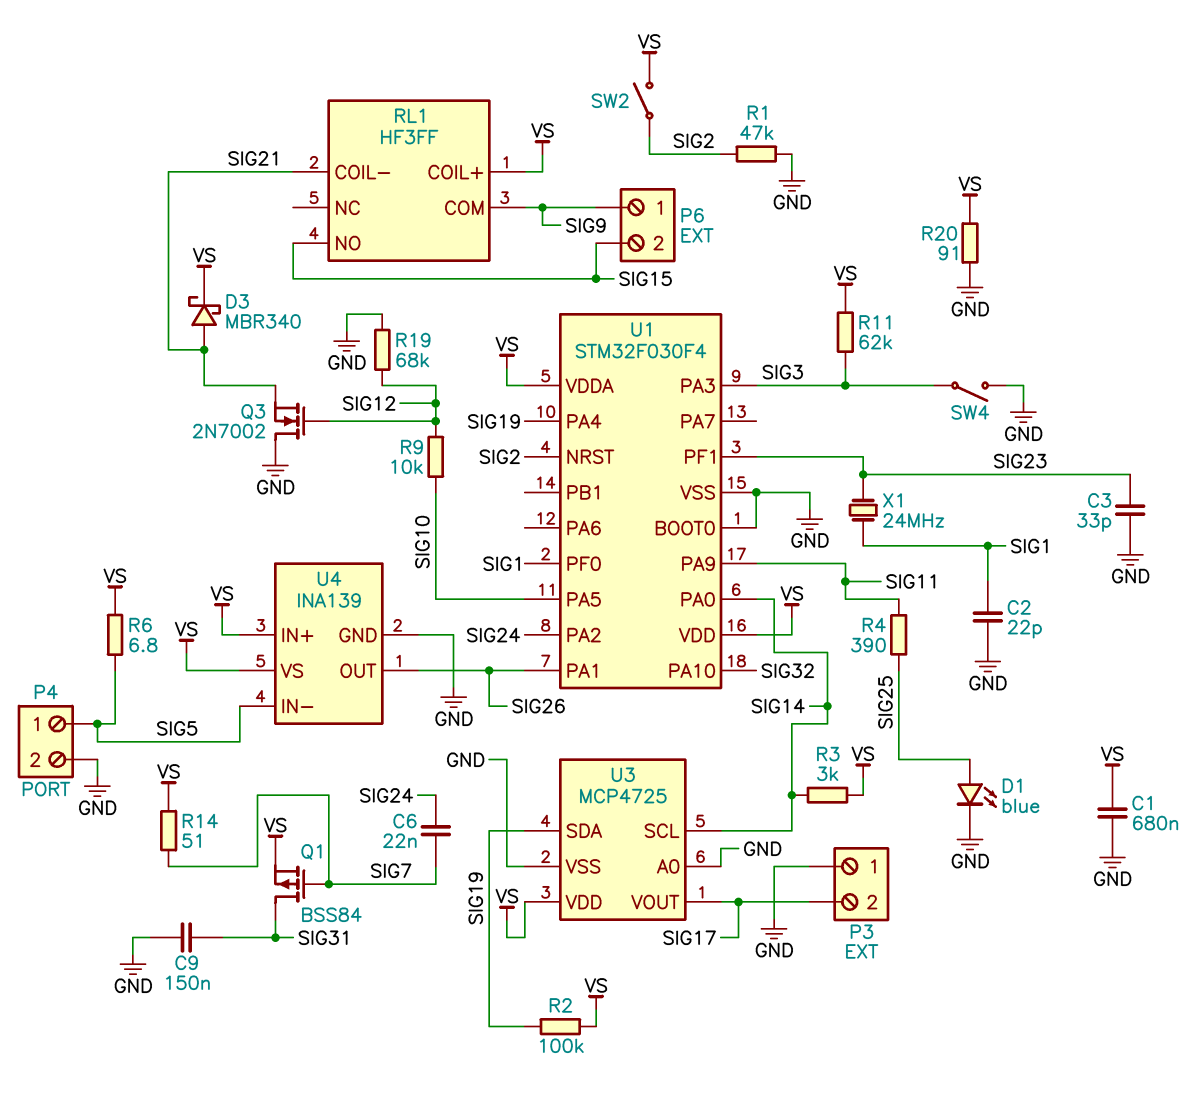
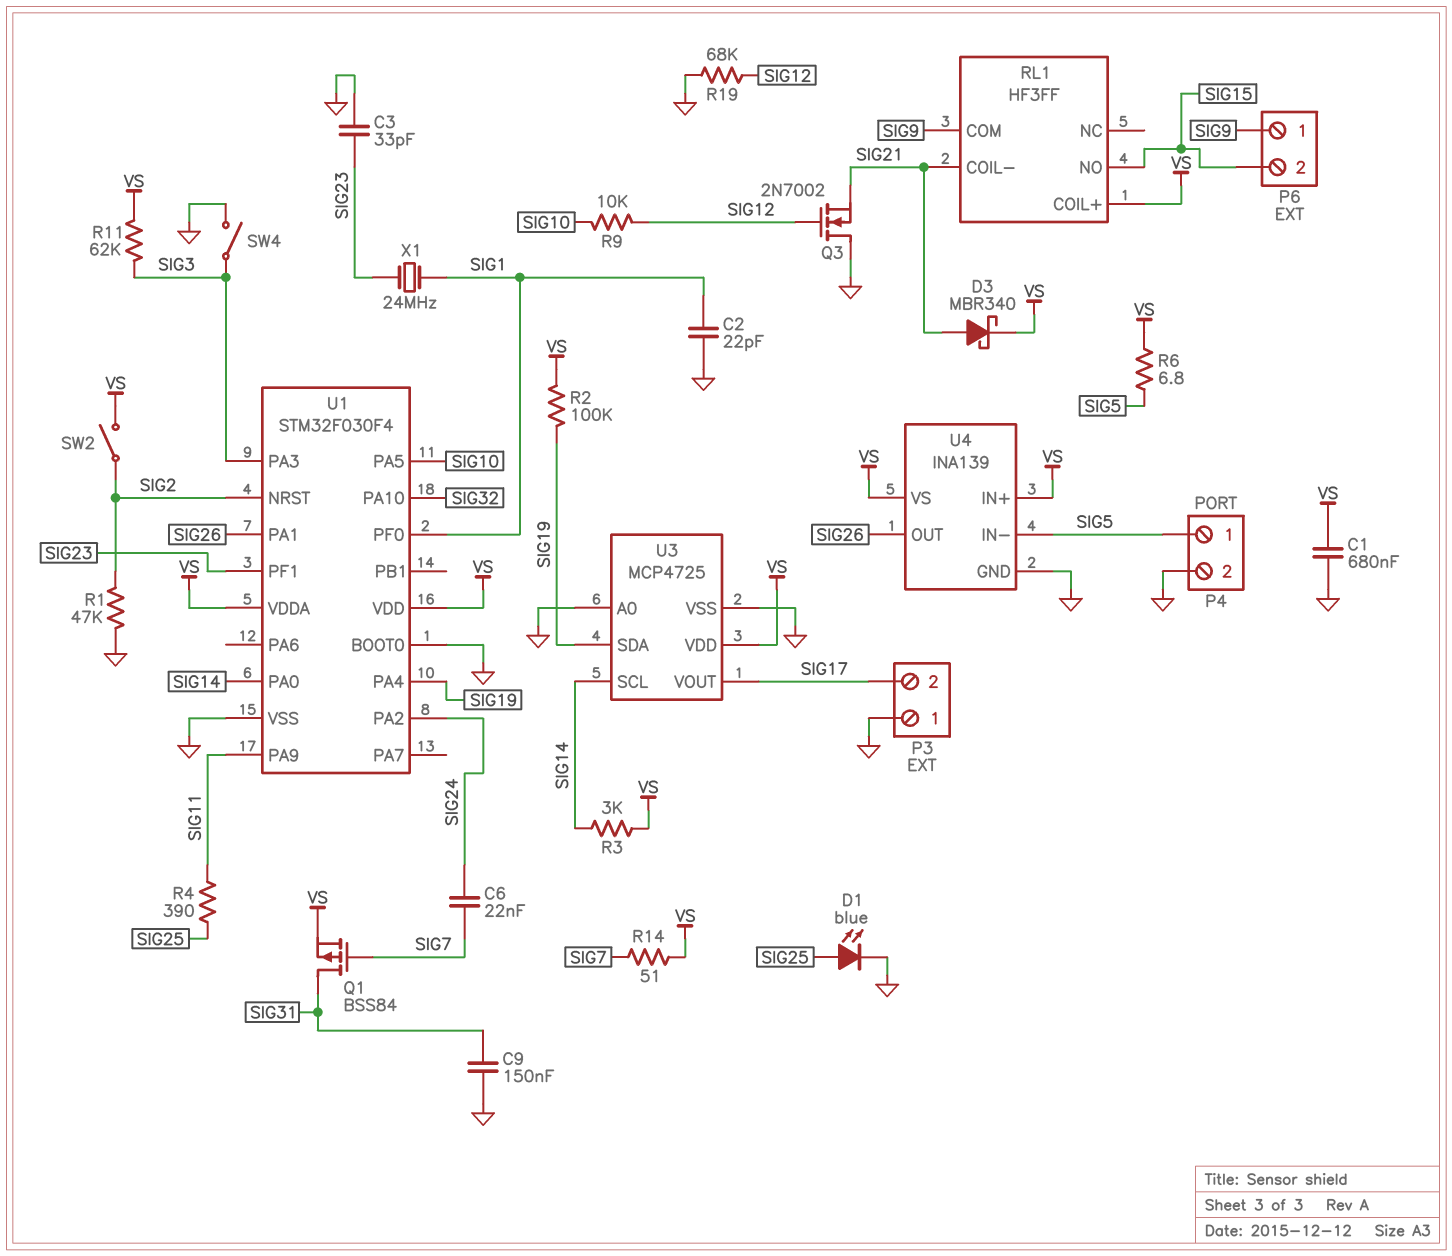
R20: 91 (GND, VS) -> none

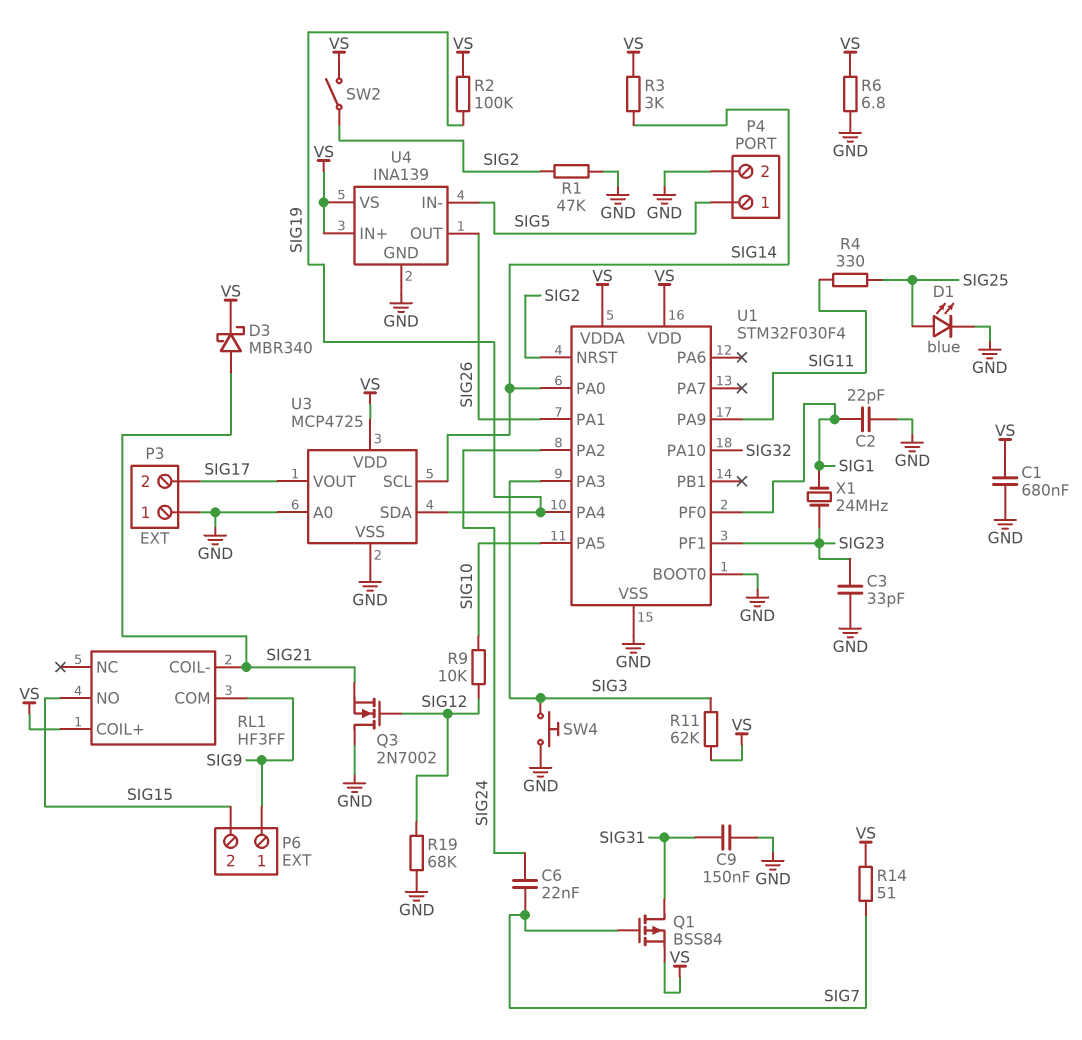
R4: 390 (SIG11, SIG25) -> 330 (SIG11, SIG25)
R6: 6.8 (SIG5, VS) -> 6.8 (GND, VS)
SW4: switch (GND, SIG3) -> button (GND, SIG3)

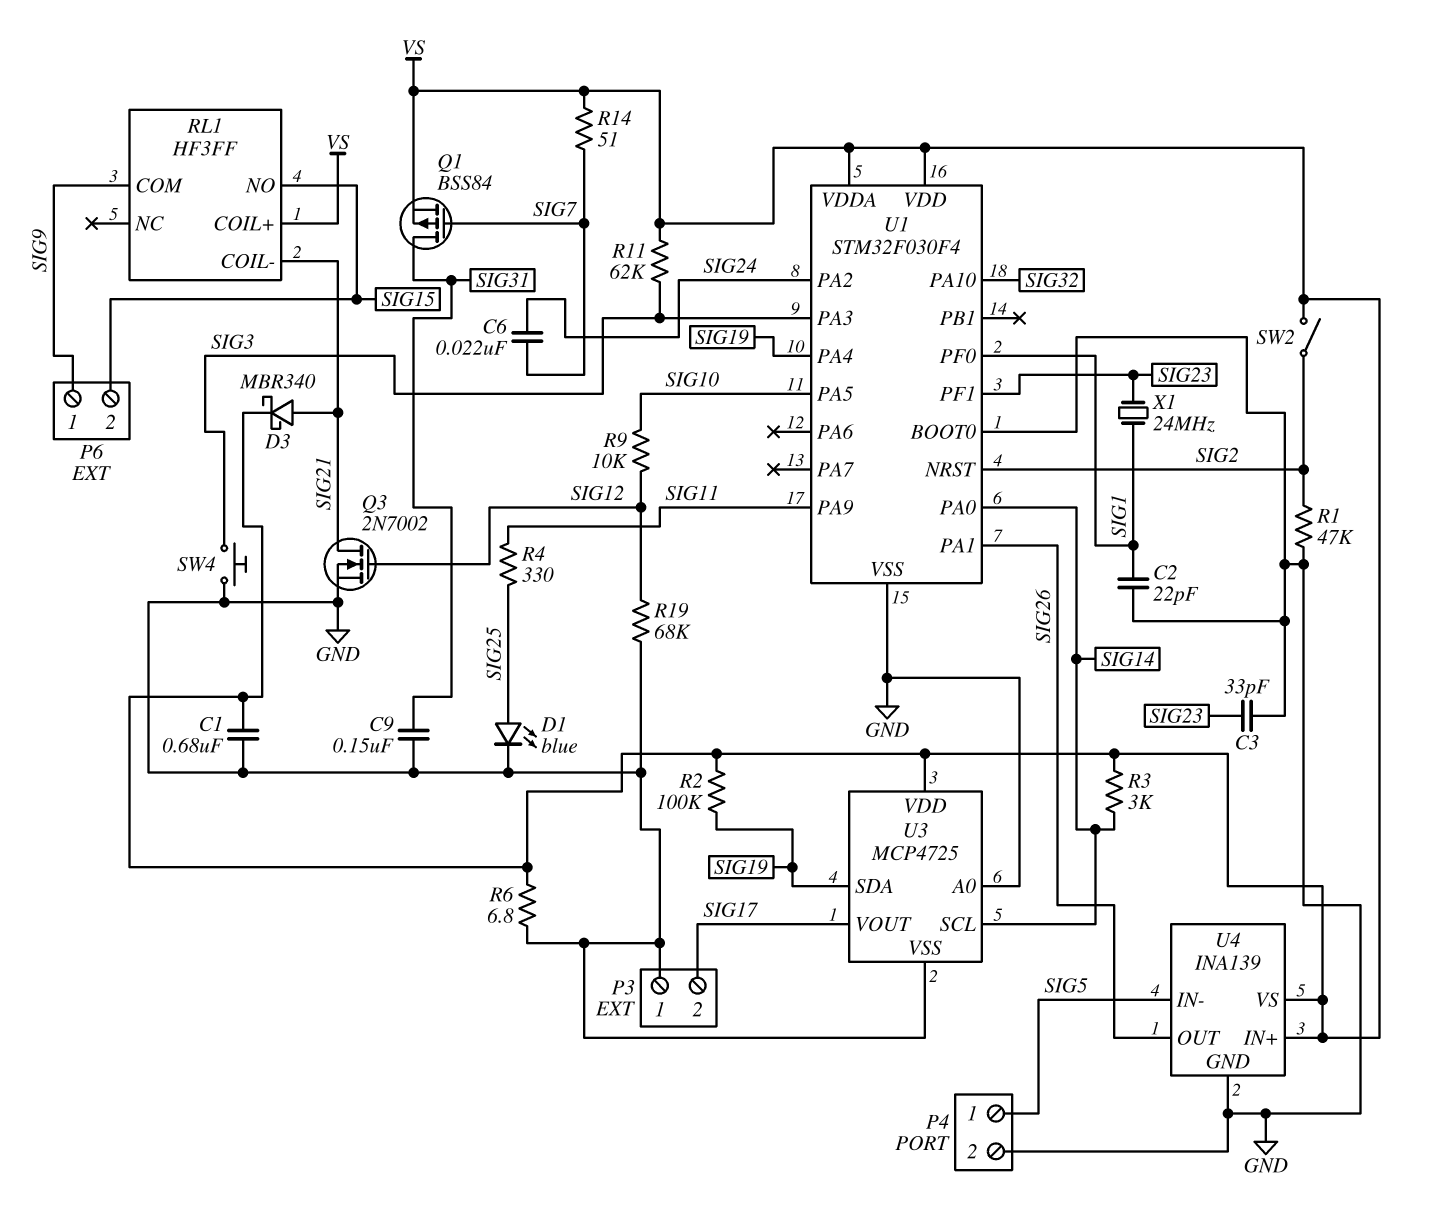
Q3: NMOS 2N7002 (G SIG12, D GND, S SIG21) -> NMOS 2N7002 (G SIG12, D SIG21, S GND)

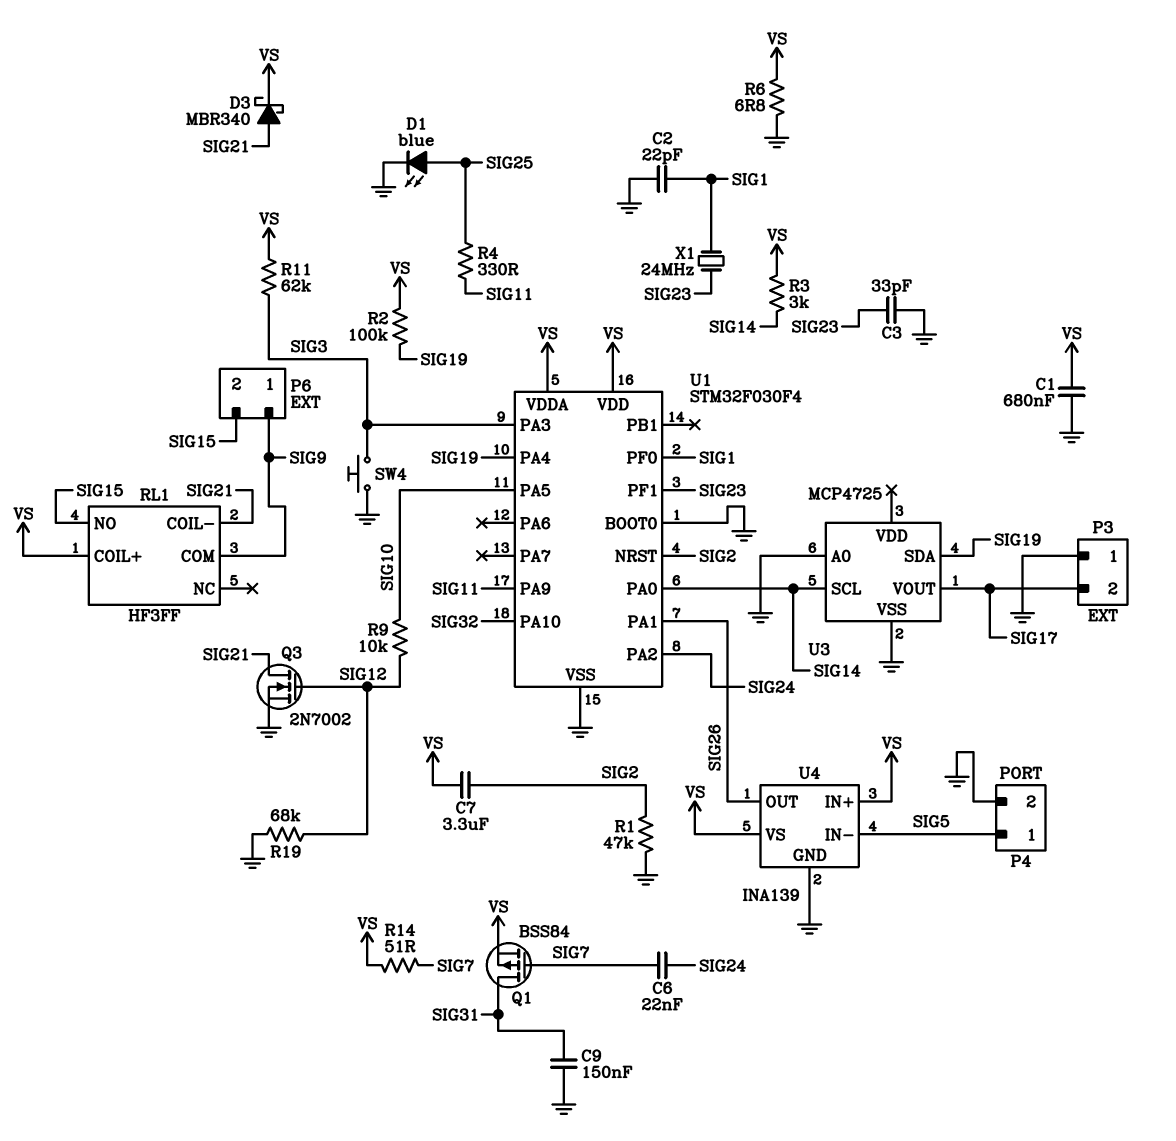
C7: none -> 3.3uF (SIG2, VS)
SW2: switch (SIG2, VS) -> none
U3 pin VDD: VS -> none

